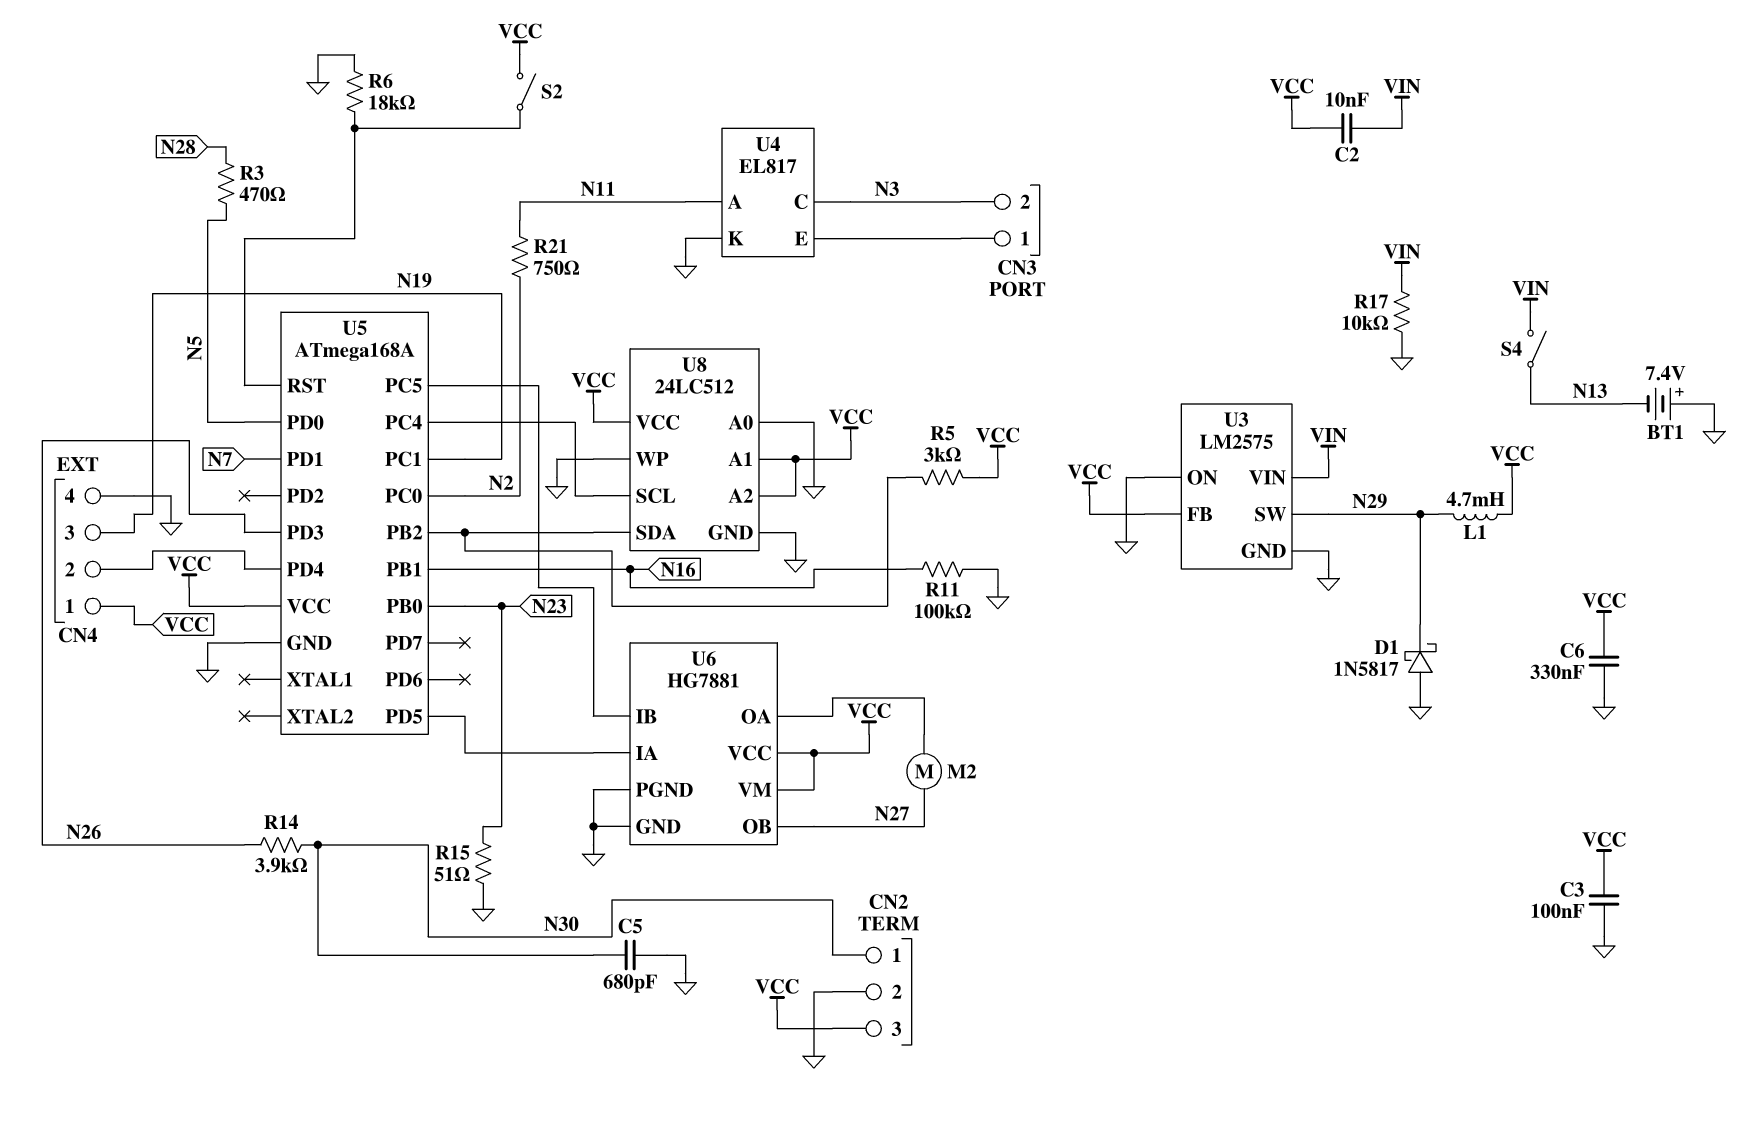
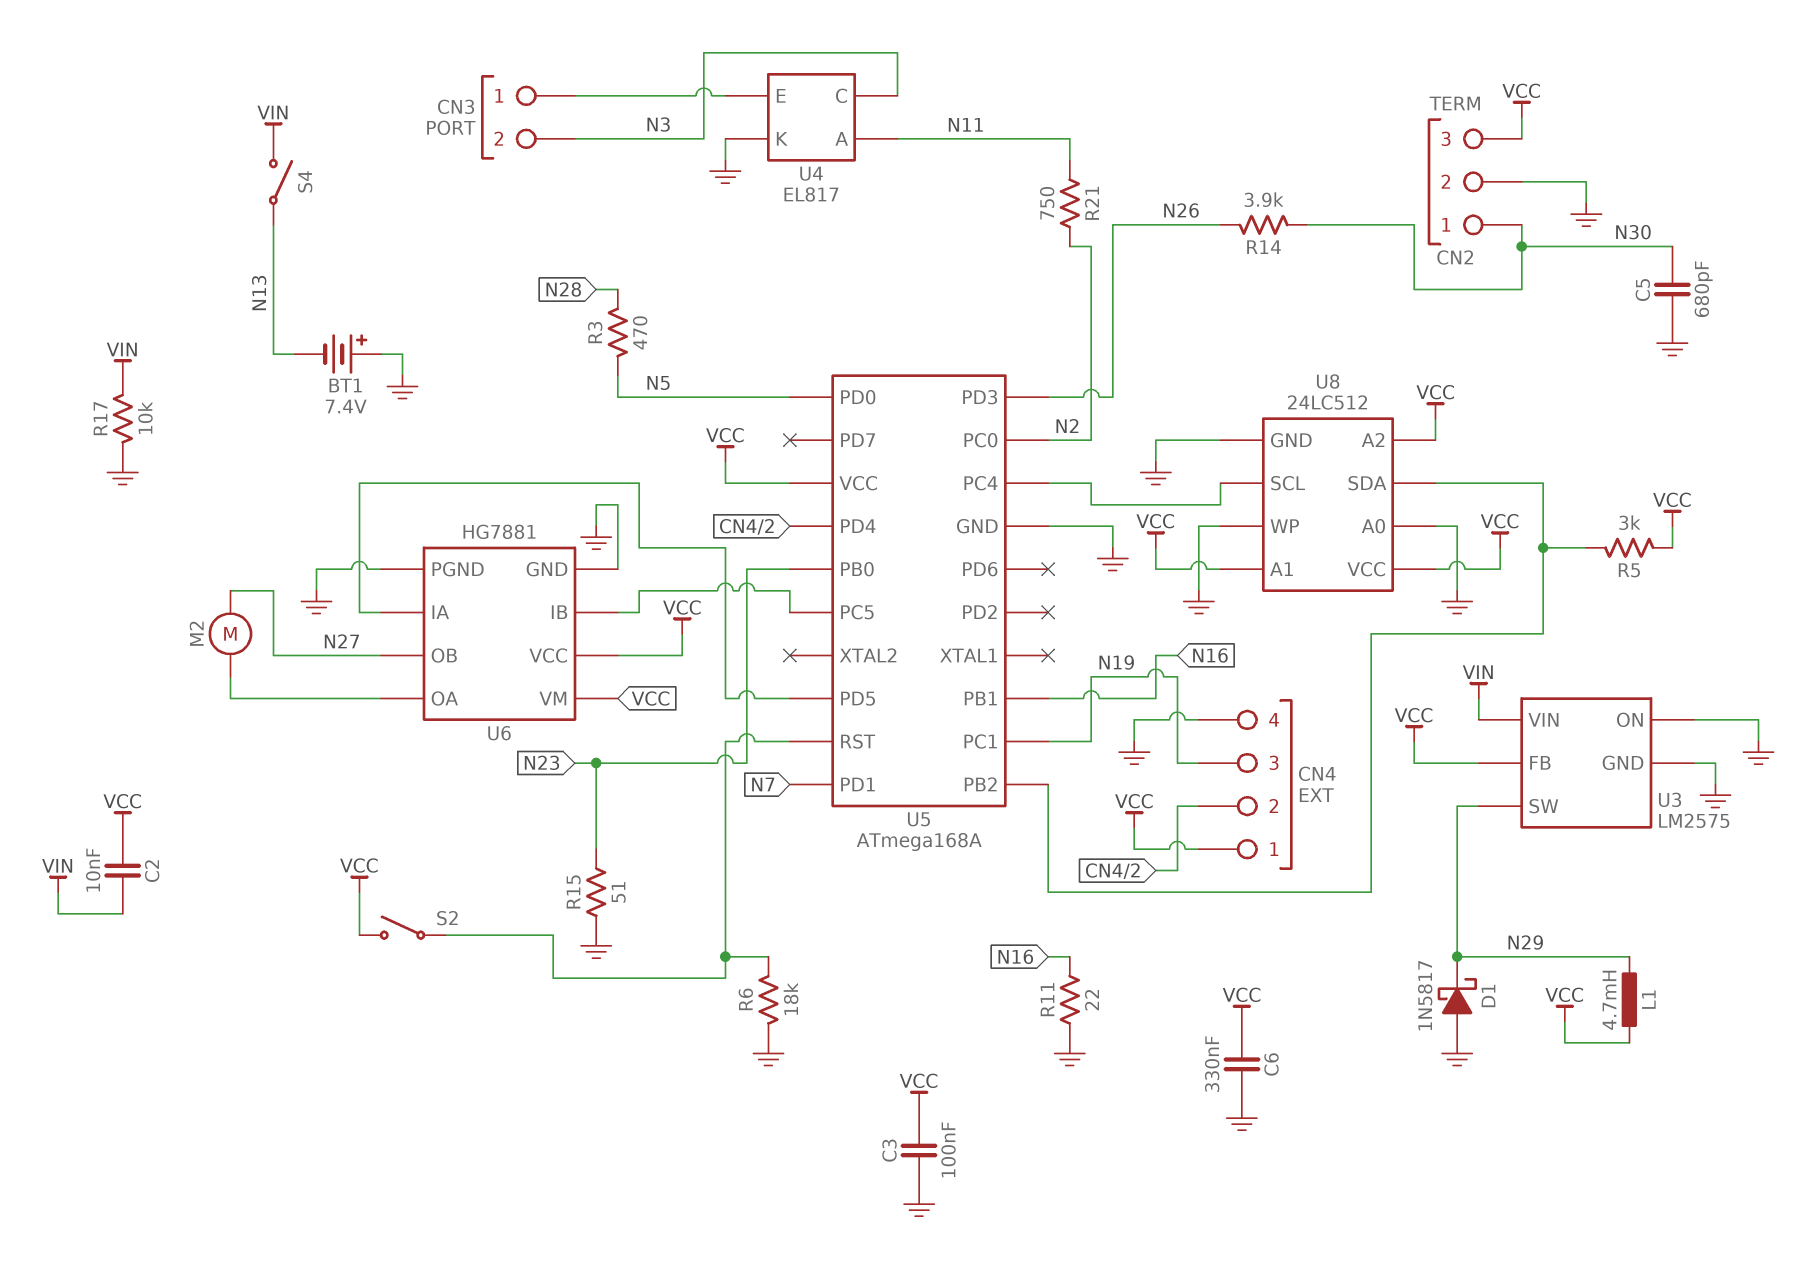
R11: 100k (GND, N16) -> 22 (GND, N16)

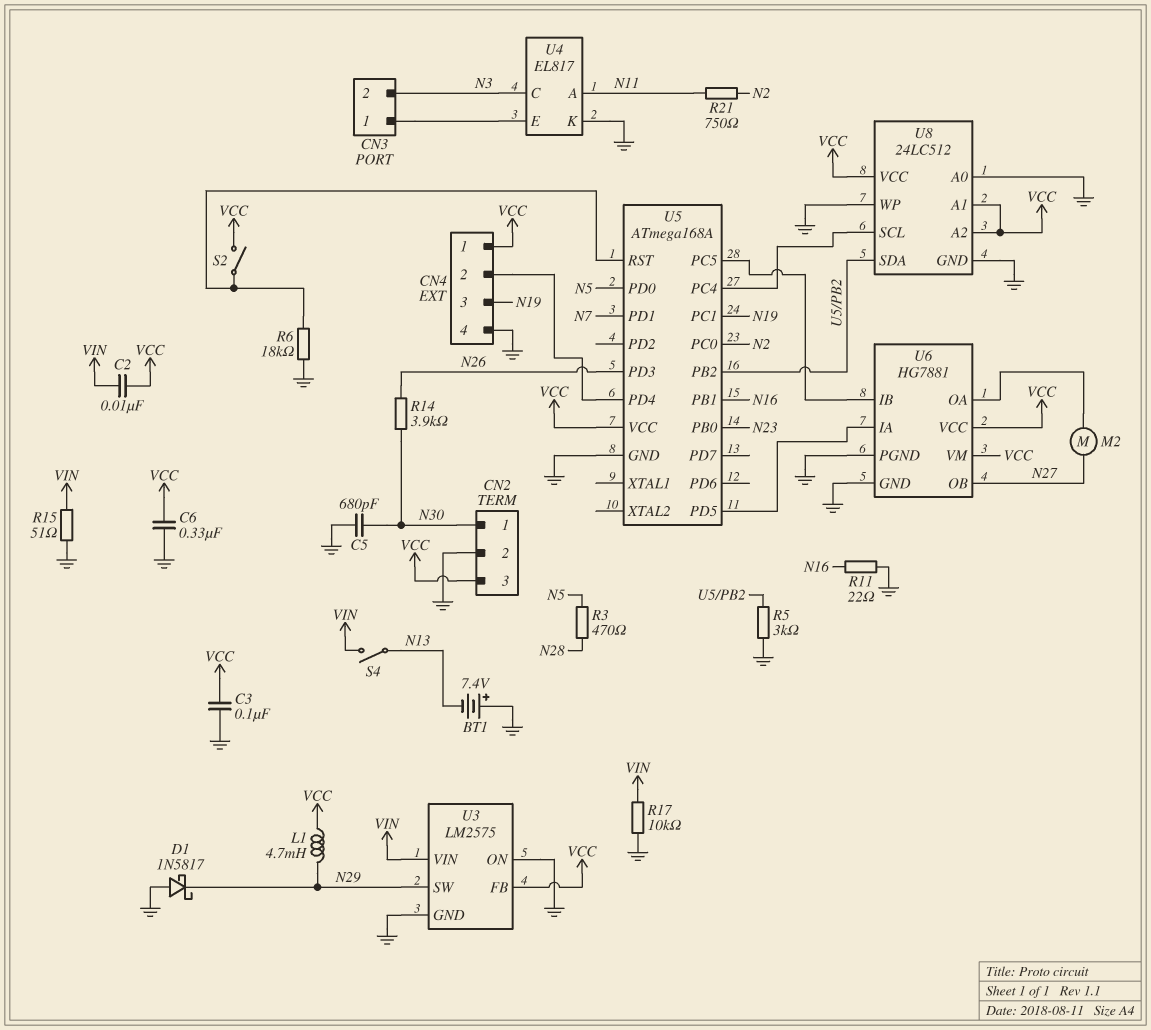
R5: 3k (U5/PB2, VCC) -> 3k (GND, U5/PB2)
R15: 51 (GND, N23) -> 51 (GND, VIN)

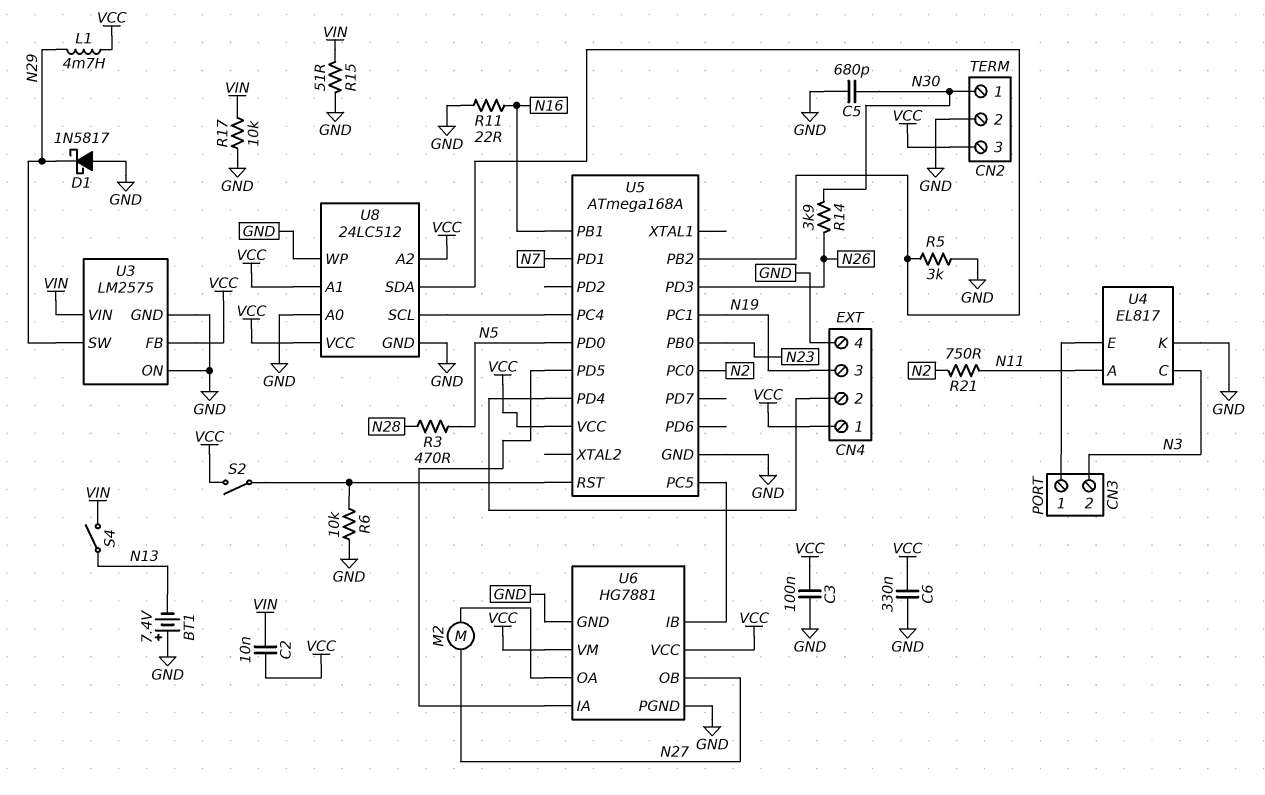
R6: 18k (GND, U5/RST) -> 10k (GND, U5/RST)

